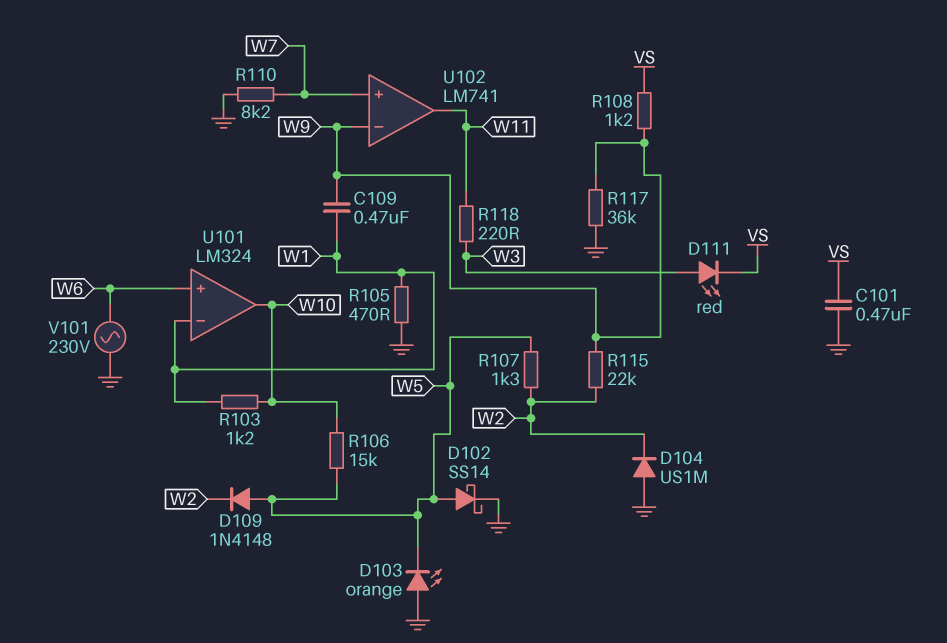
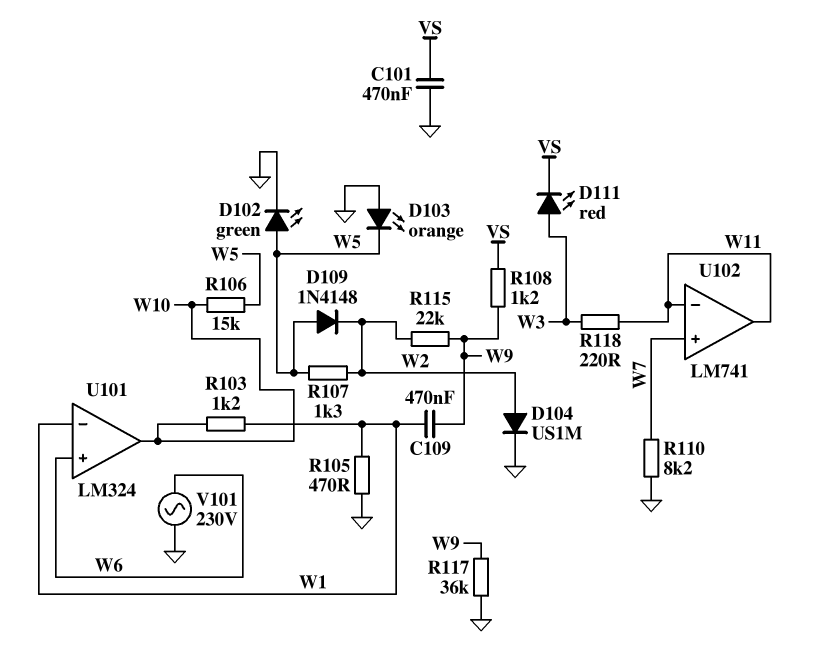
D102: schottky SS14 (A W5, K GND) -> LED green (A W5, K GND)
D104: diode US1M (A GND, K W2) -> diode US1M (A W2, K GND)
U102 pin in-: W9 -> W11

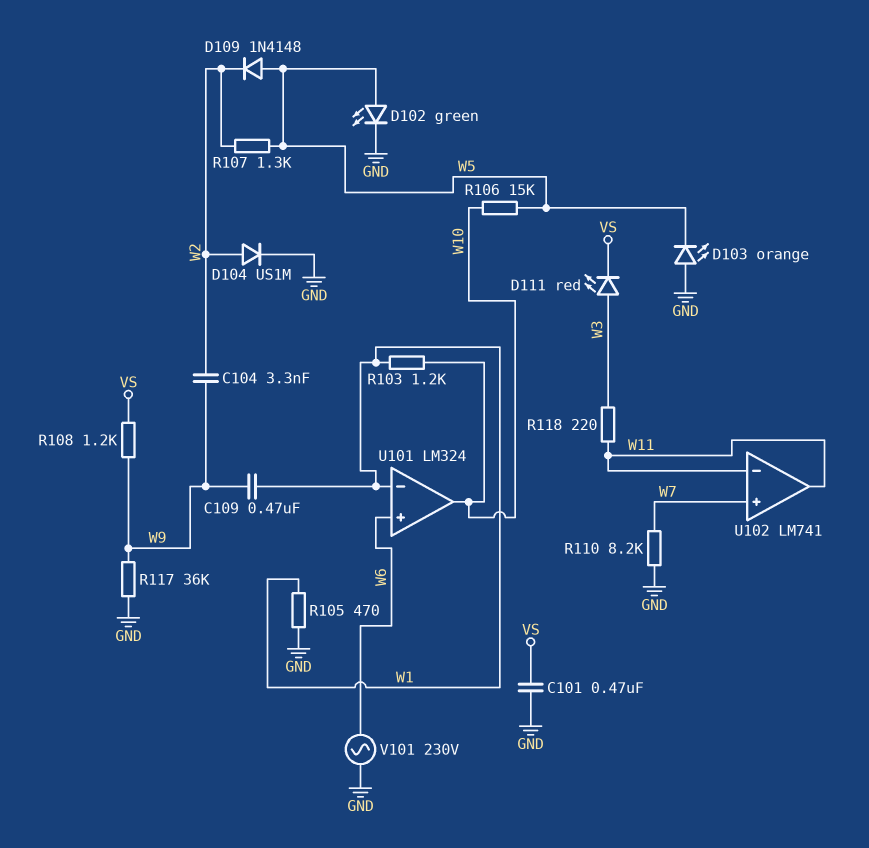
C104: none -> 3.3nF (W2, W9)
R115: 22k (W2, W9) -> none

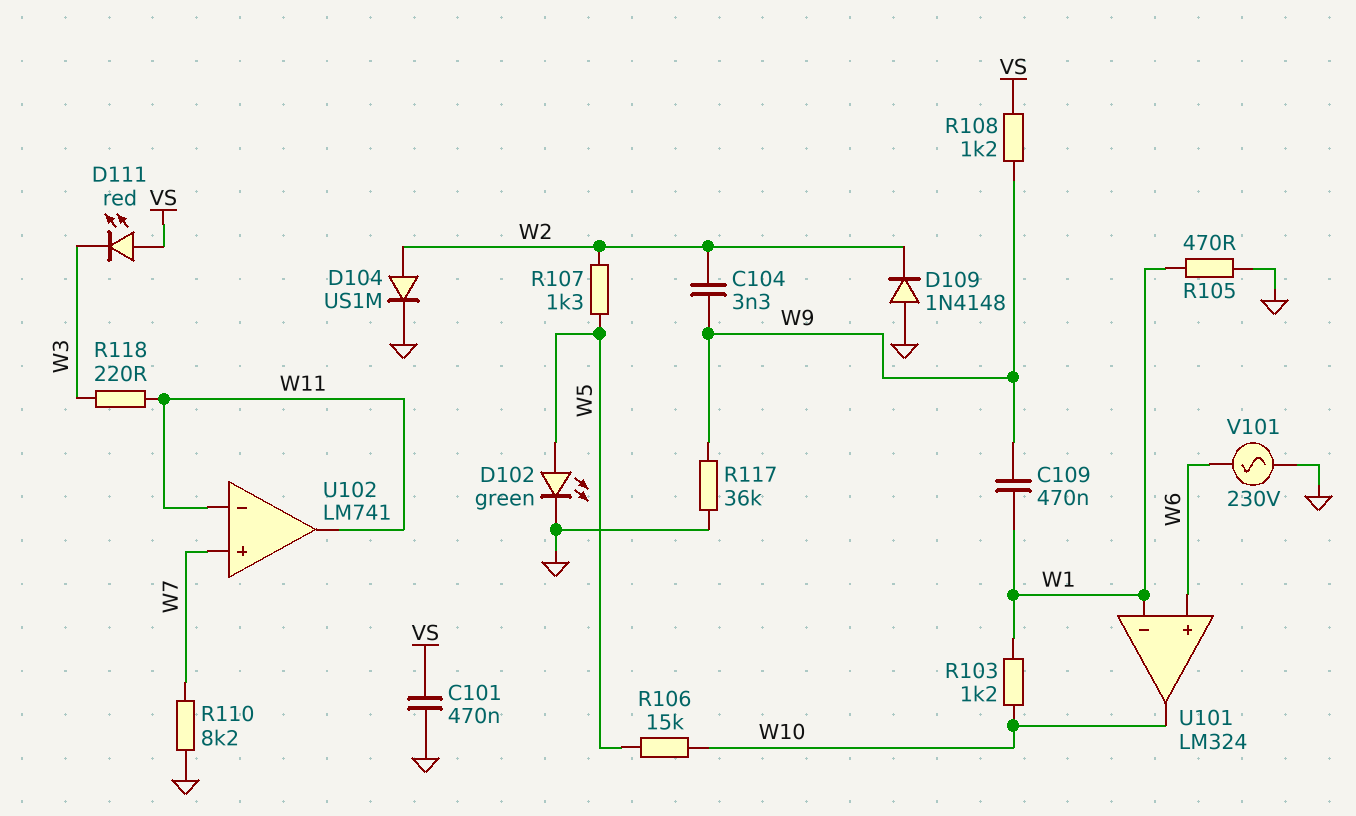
D103: LED orange (A GND, K W5) -> none
D109: diode 1N4148 (A W5, K W2) -> diode 1N4148 (A GND, K W2)
D111: LED red (A W3, K VS) -> LED red (A VS, K W3)

